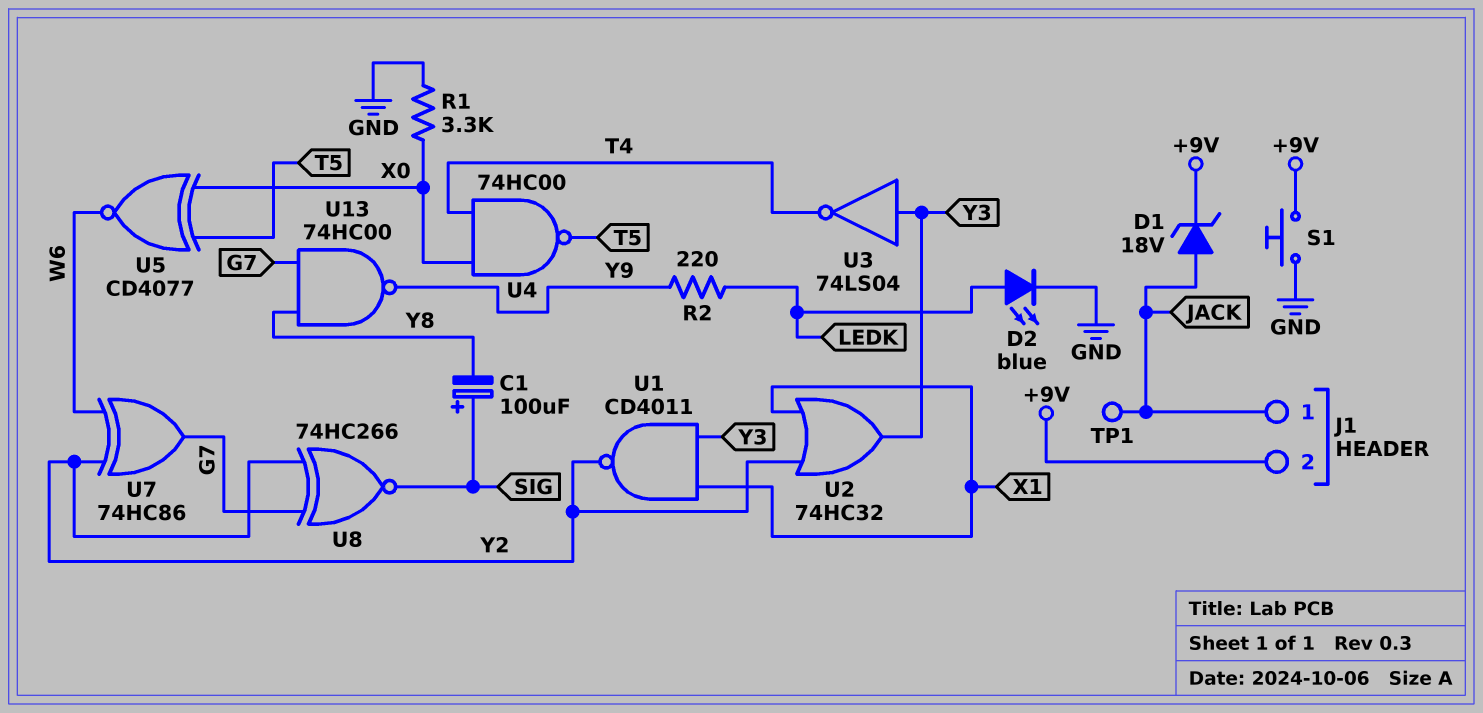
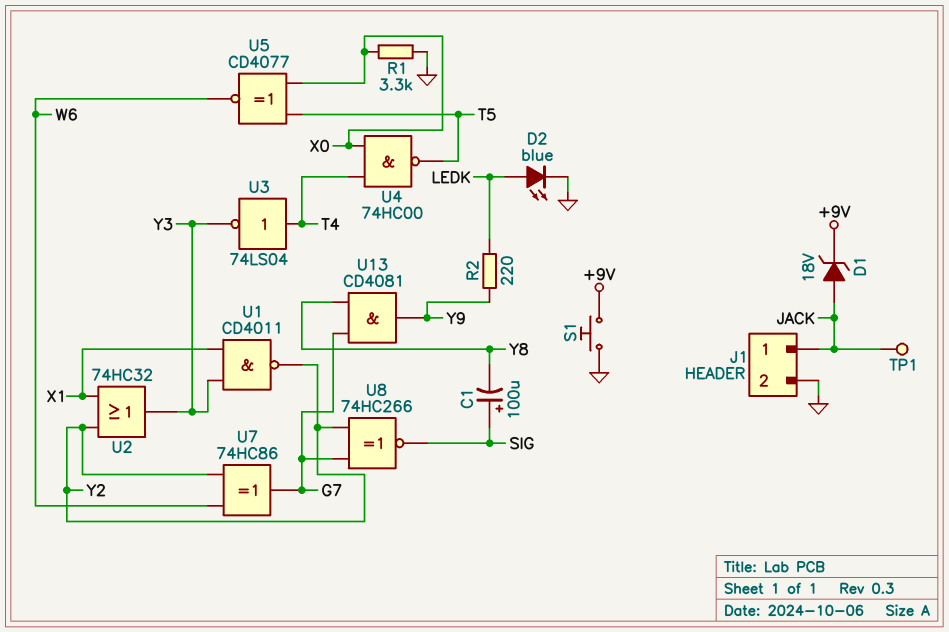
J1 pin 2: +9V -> GND
U3: NOT 74LS04 (in Y3, out T4) -> NOT 74LS04 (in T4, out Y3)
U13: NAND 74HC00 (in G7, in Y8, out Y9) -> AND CD4081 (in G7, in Y8, out Y9)

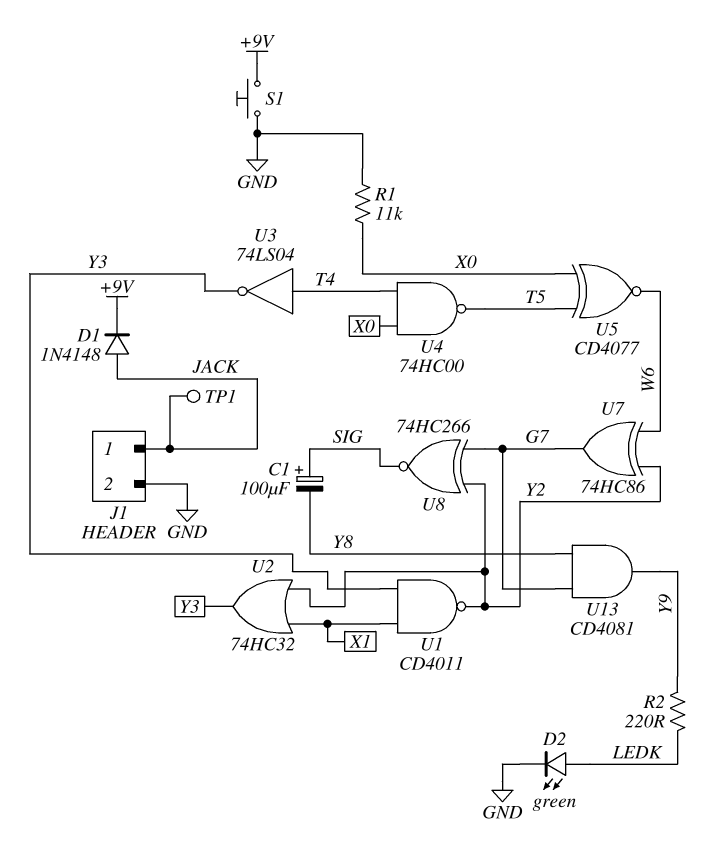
D1: zener 18V (A JACK, K +9V) -> diode 1N4148 (A JACK, K +9V)
D2: LED blue (A LEDK, K GND) -> LED green (A LEDK, K GND)
R1: 3.3k (GND, X0) -> 11k (GND, X0)

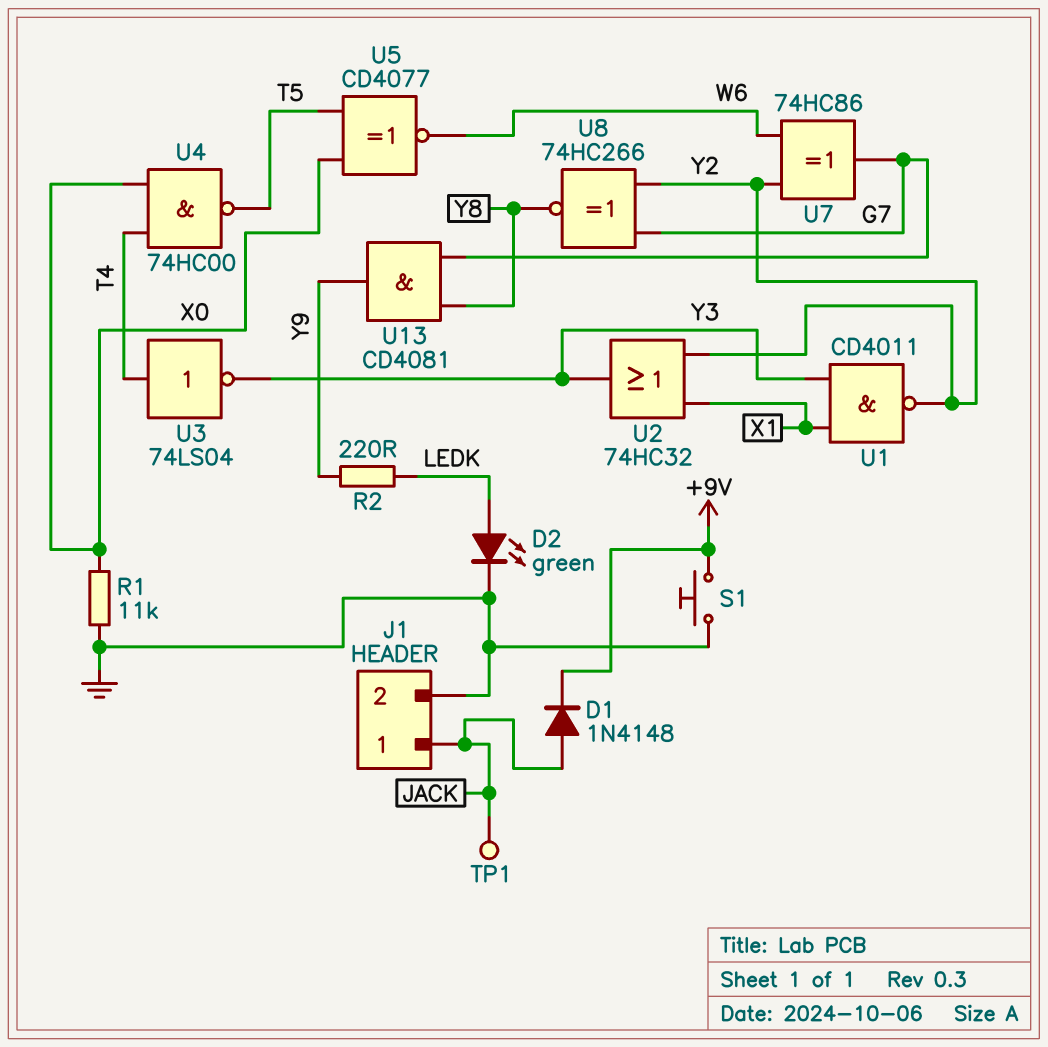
C1: 100uF (plus SIG, minus Y8) -> none
U8: XNOR 74HC266 (in G7, in Y2, out SIG) -> XNOR 74HC266 (in G7, in Y2, out Y8)

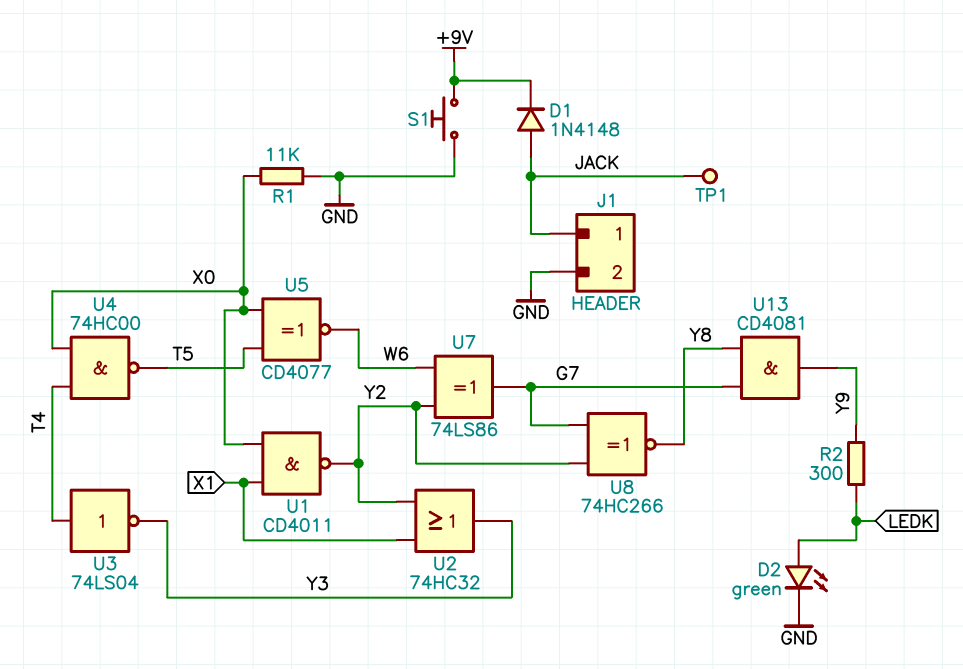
R2: 220 (LEDK, Y9) -> 300 (LEDK, Y9)
U1: NAND CD4011 (in X1, in Y3, out Y2) -> NAND CD4011 (in X0, in X1, out Y2)
U7: XOR 74HC86 (in W6, in Y2, out G7) -> XOR 74LS86 (in W6, in Y2, out G7)

